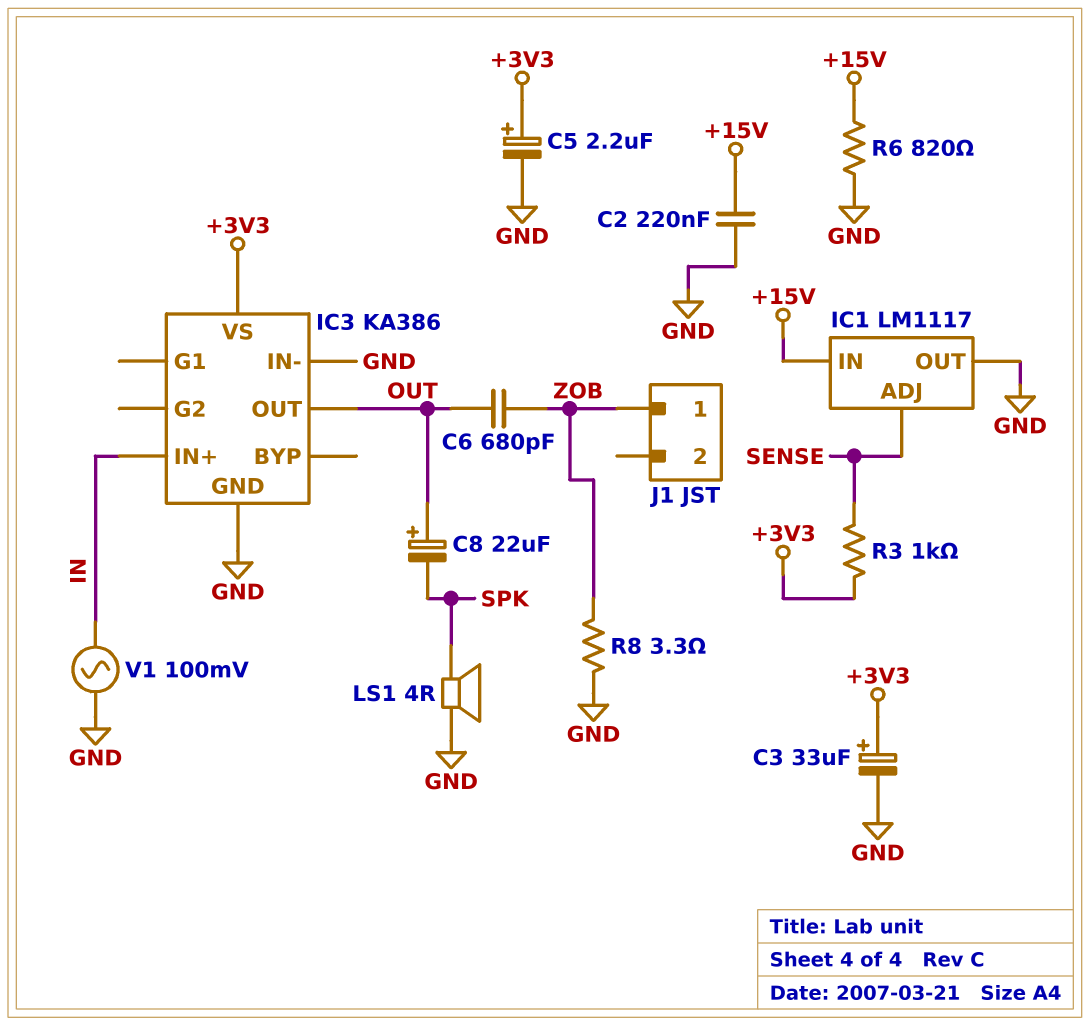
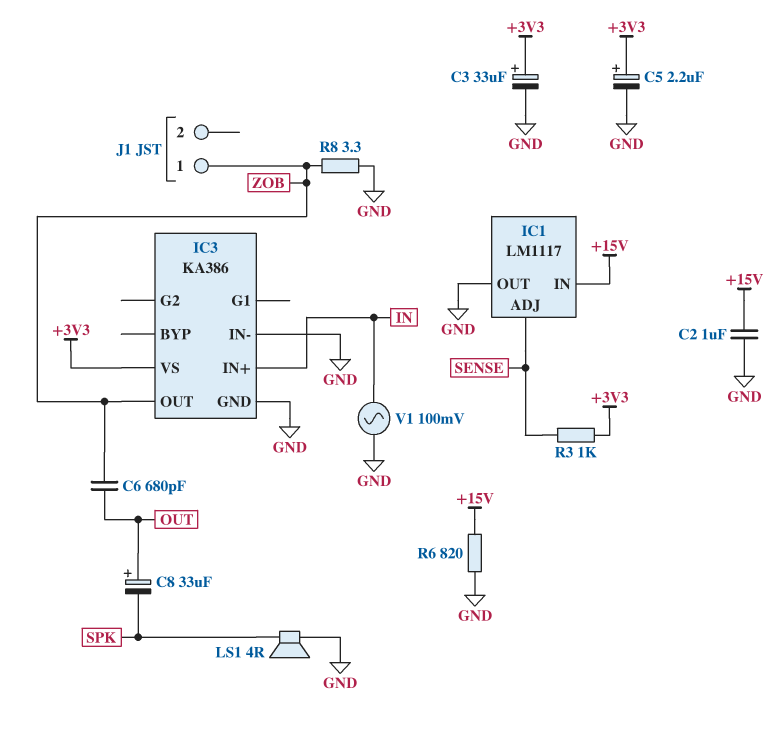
C2: 220nF (+15V, GND) -> 1uF (+15V, GND)
C8: 22uF (plus OUT, minus SPK) -> 33uF (plus OUT, minus SPK)
IC3 pin OUT: OUT -> ZOB

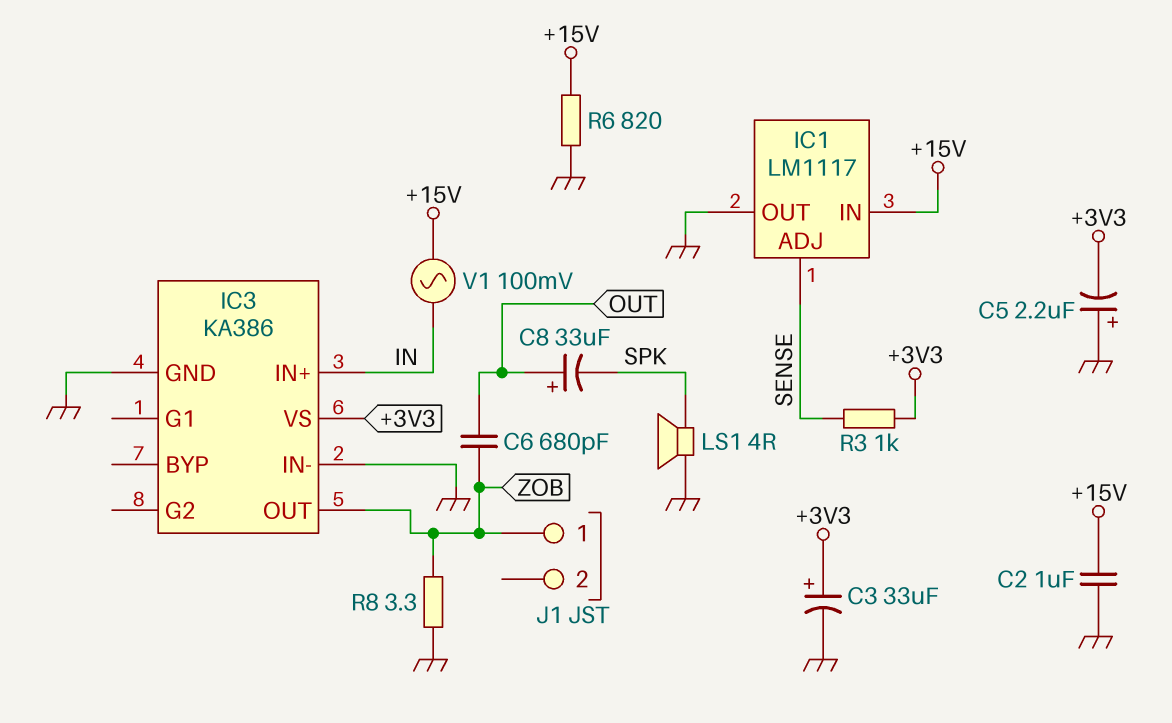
C5: 2.2uF (plus +3V3, minus GND) -> 2.2uF (plus GND, minus +3V3)
V1: AC 100mV (GND, IN) -> AC 100mV (+15V, IN)

